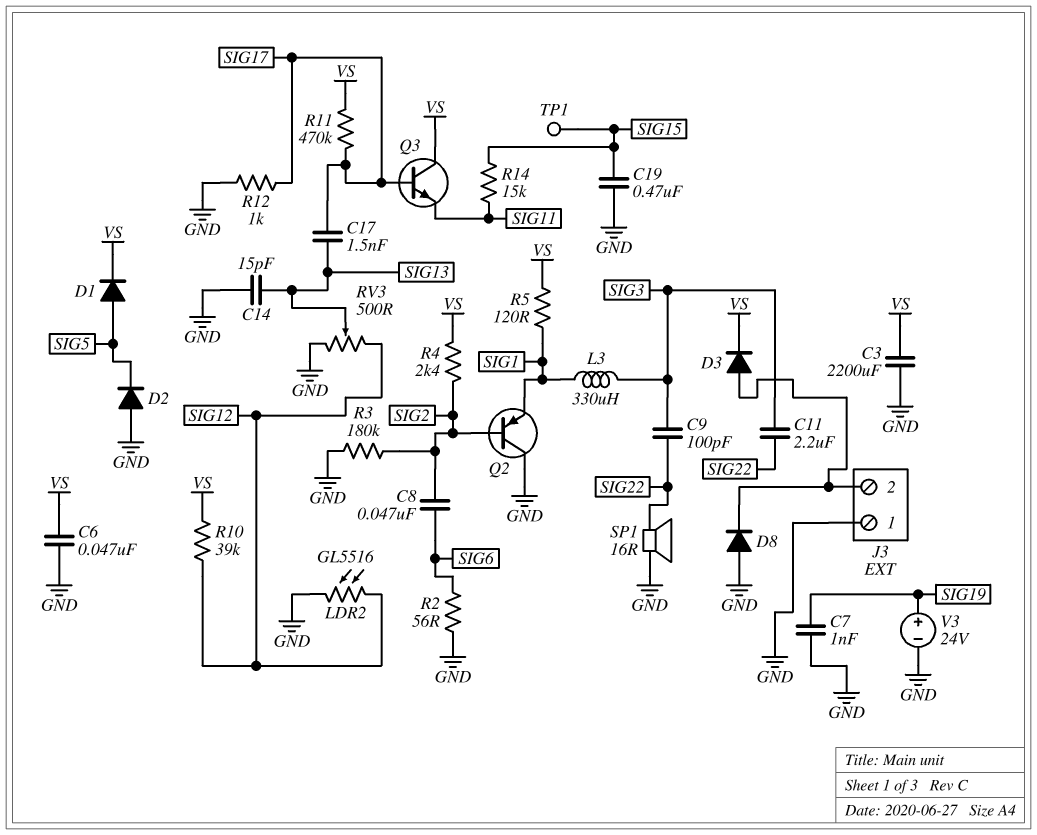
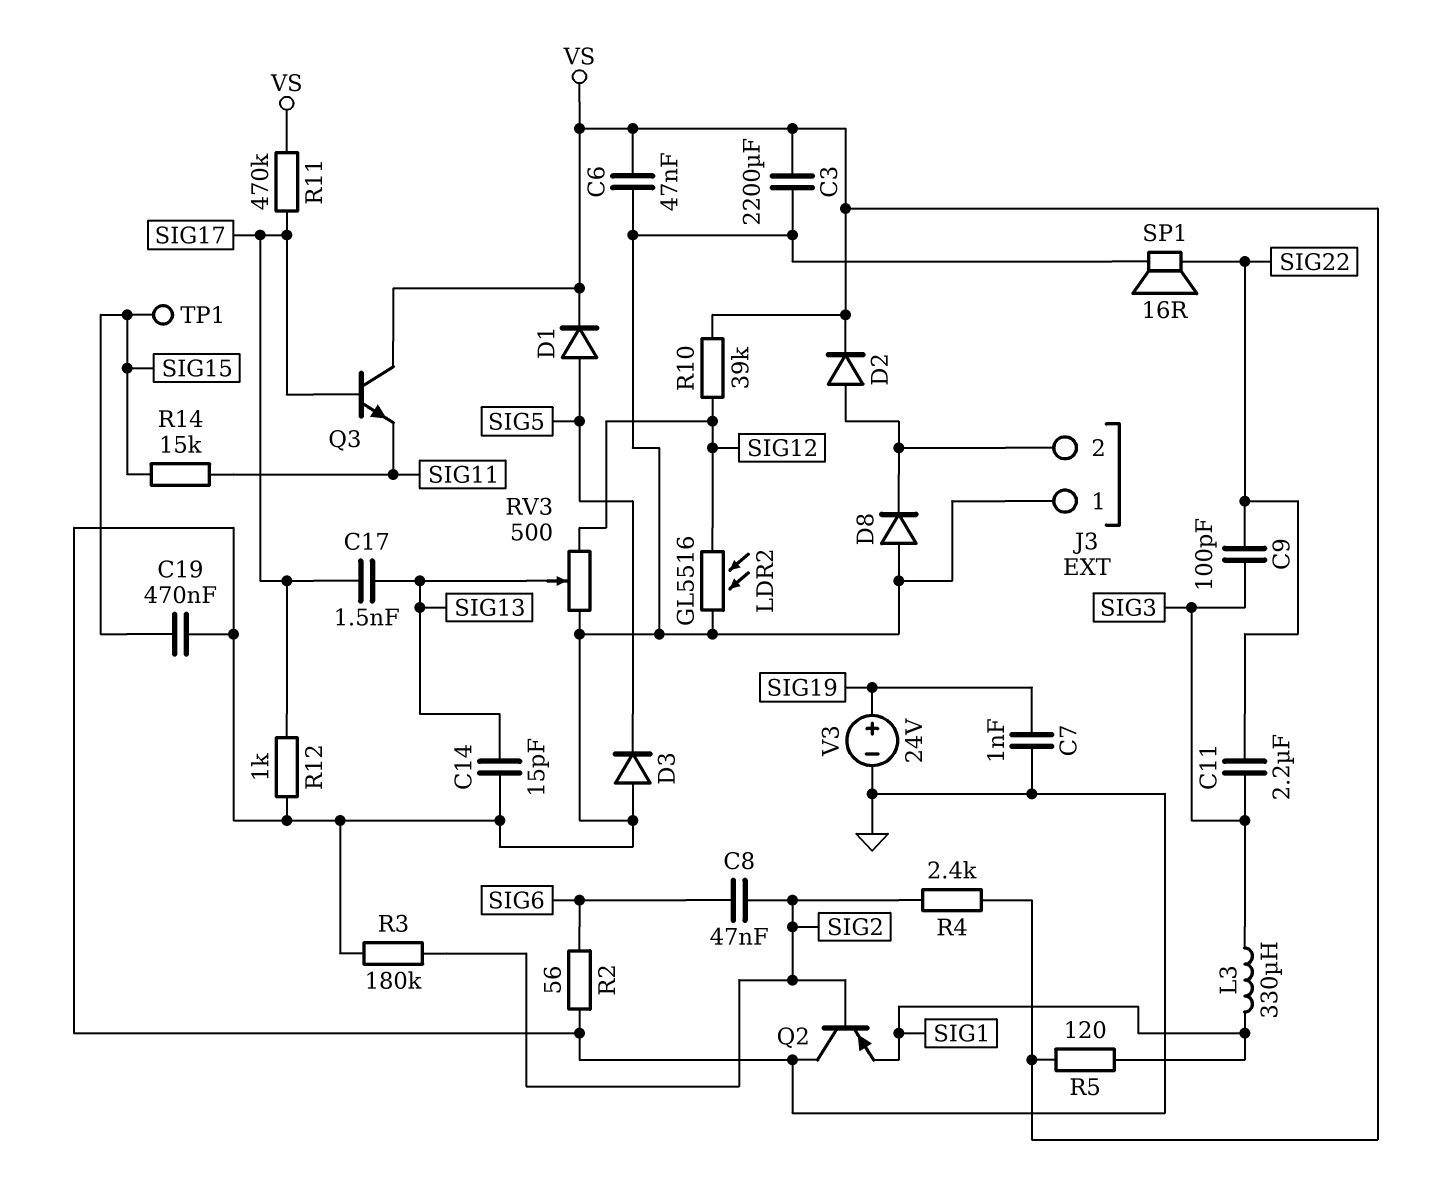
D2: diode (A GND, K SIG5) -> diode (A J3/2, K VS)
D3: diode (A J3/2, K VS) -> diode (A GND, K SIG5)

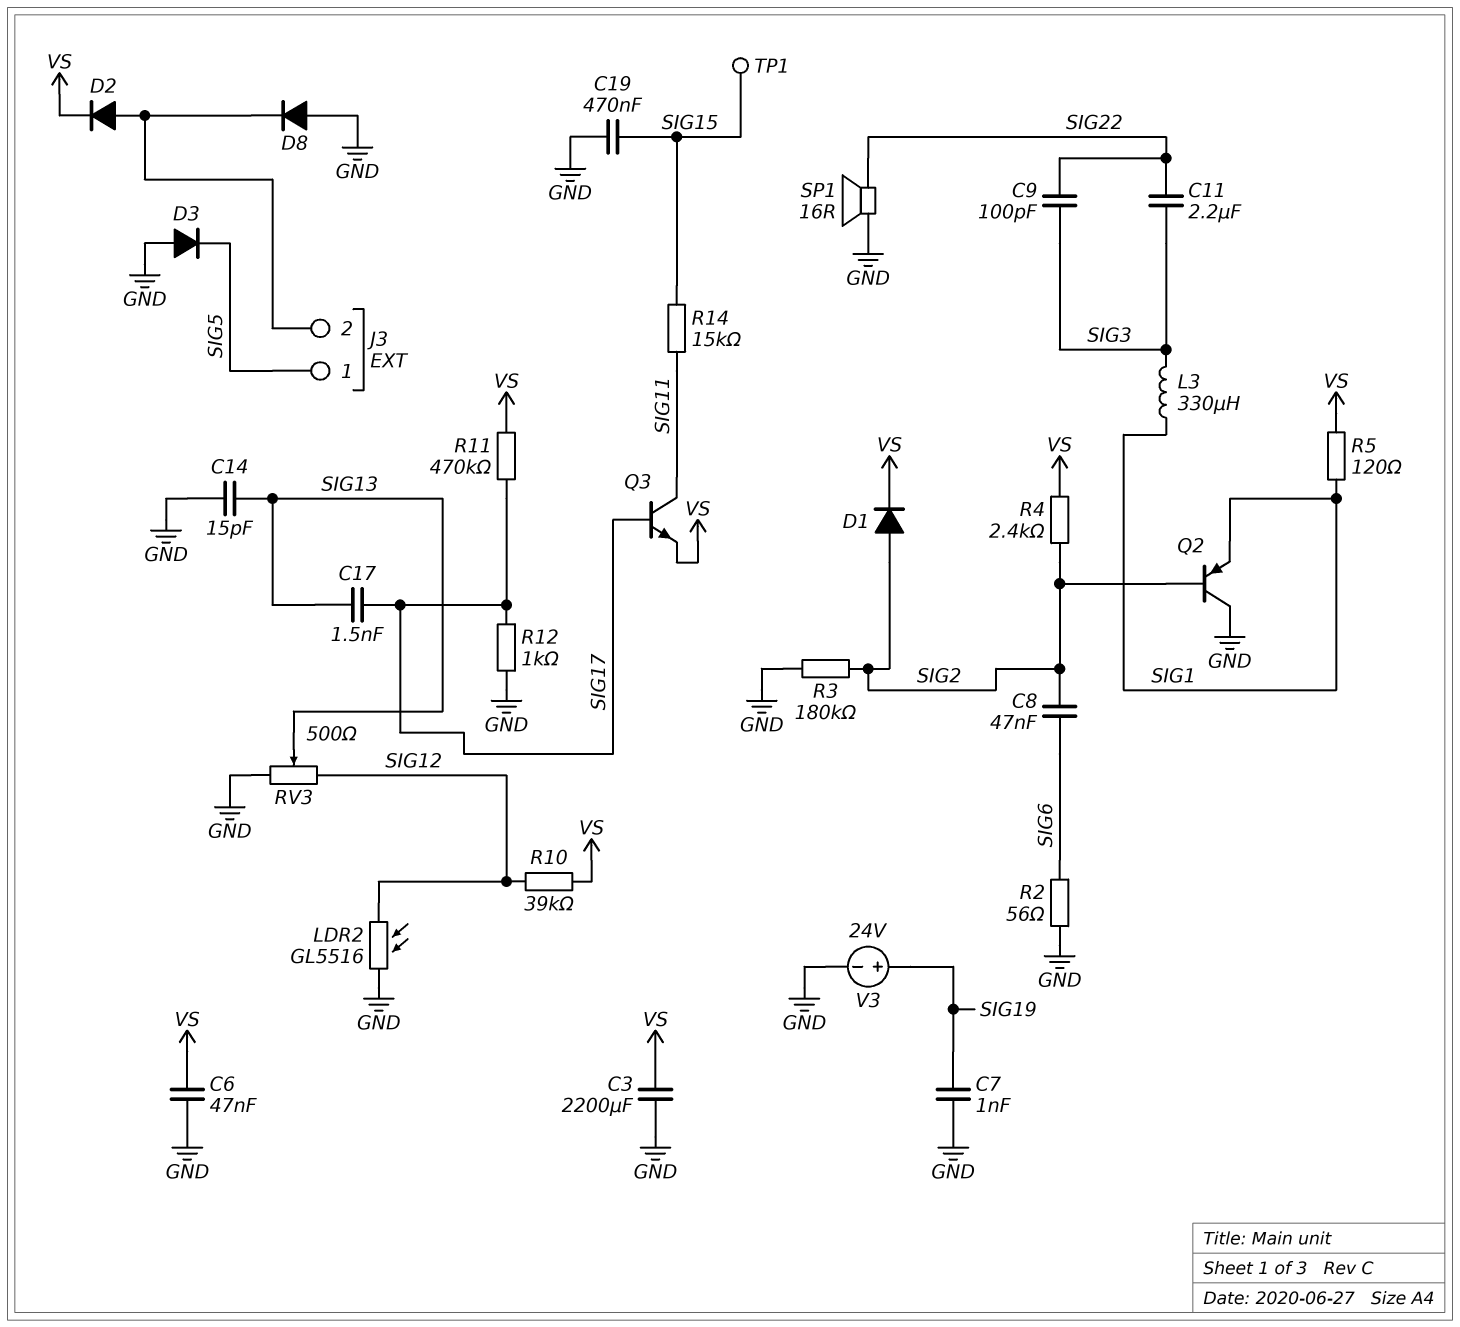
D1: diode (A SIG5, K VS) -> diode (A SIG2, K VS)
J3 pin 1: GND -> SIG5
Q3: NPN (B SIG17, C VS, E SIG11) -> NPN (B SIG17, C SIG11, E VS)

